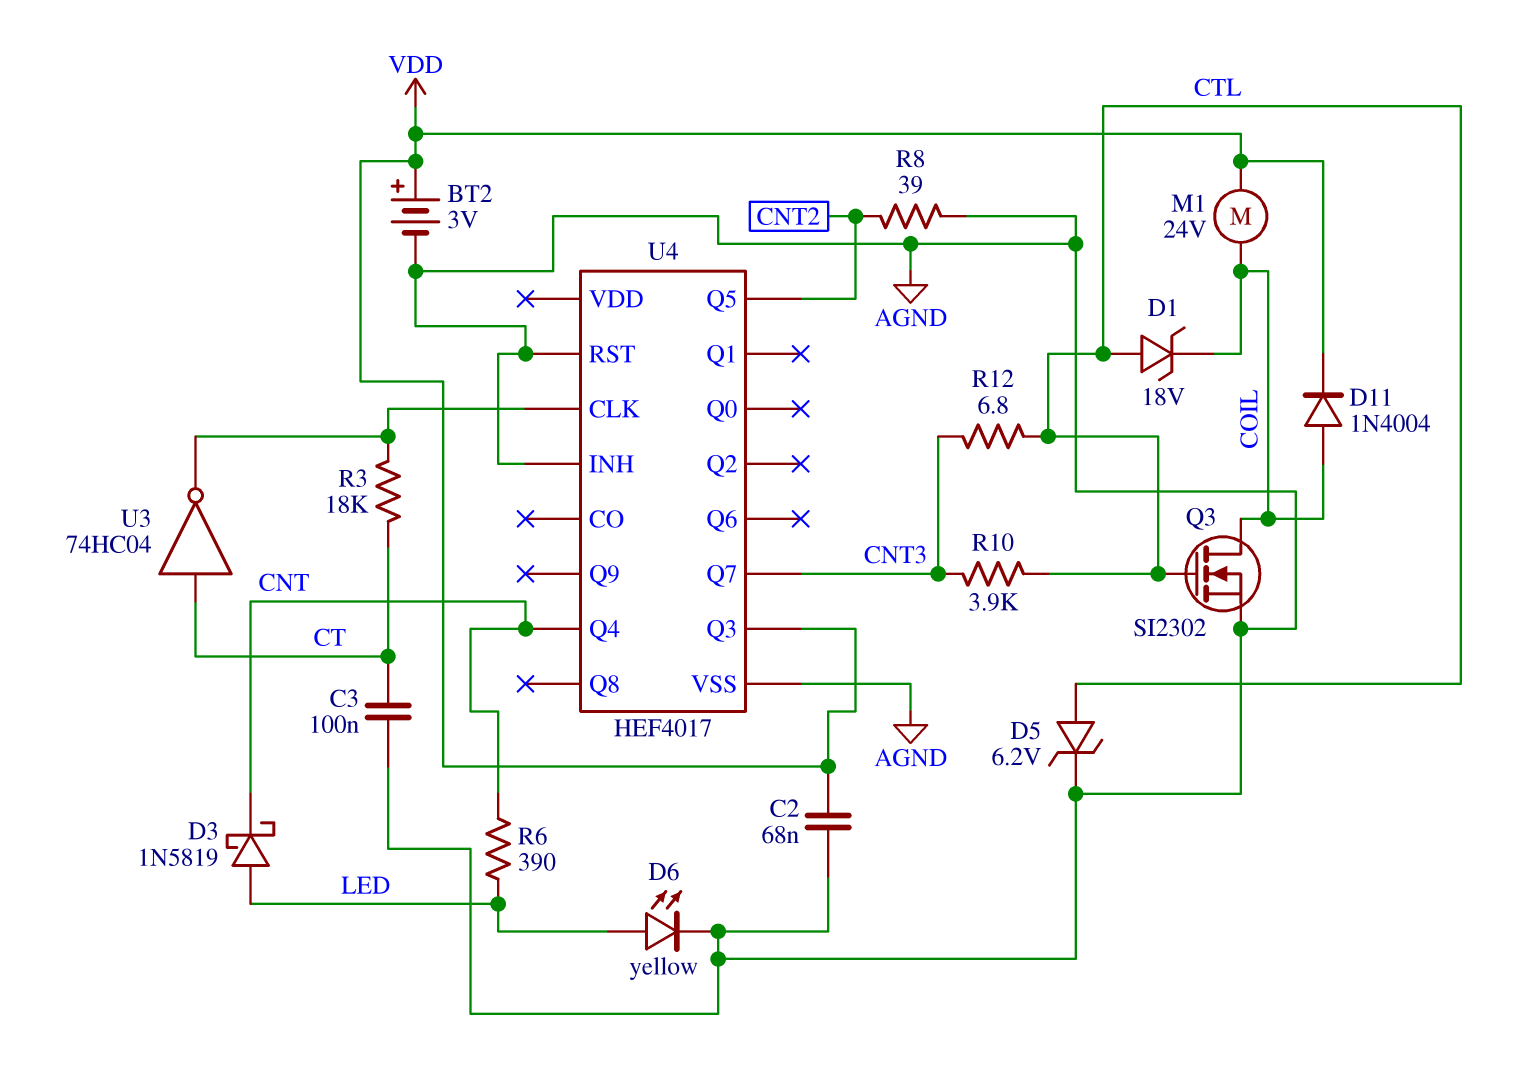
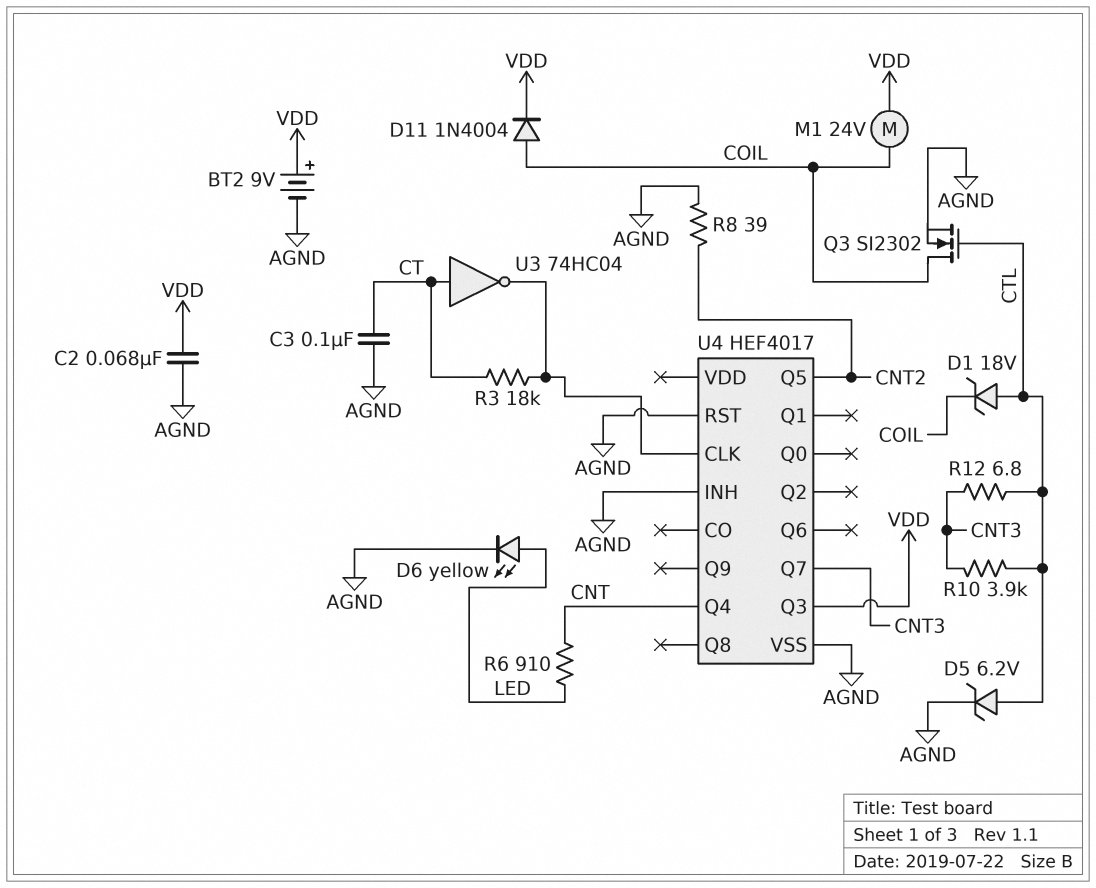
BT2: 3V (plus VDD, minus AGND) -> 9V (plus VDD, minus AGND)
D3: schottky 1N5819 (A LED, K CNT) -> none
R6: 390 (CNT, LED) -> 910 (CNT, LED)

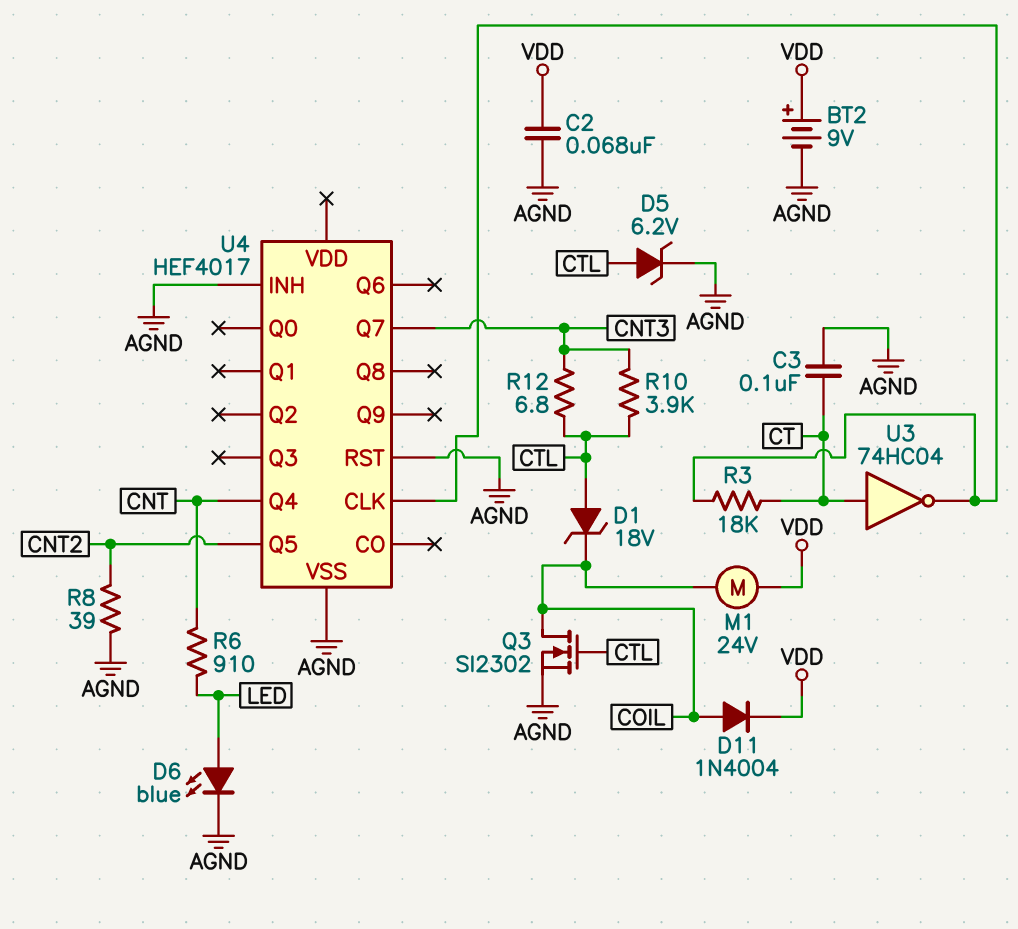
D6: LED yellow (A LED, K AGND) -> LED blue (A LED, K AGND)
U4 pin Q3: VDD -> none

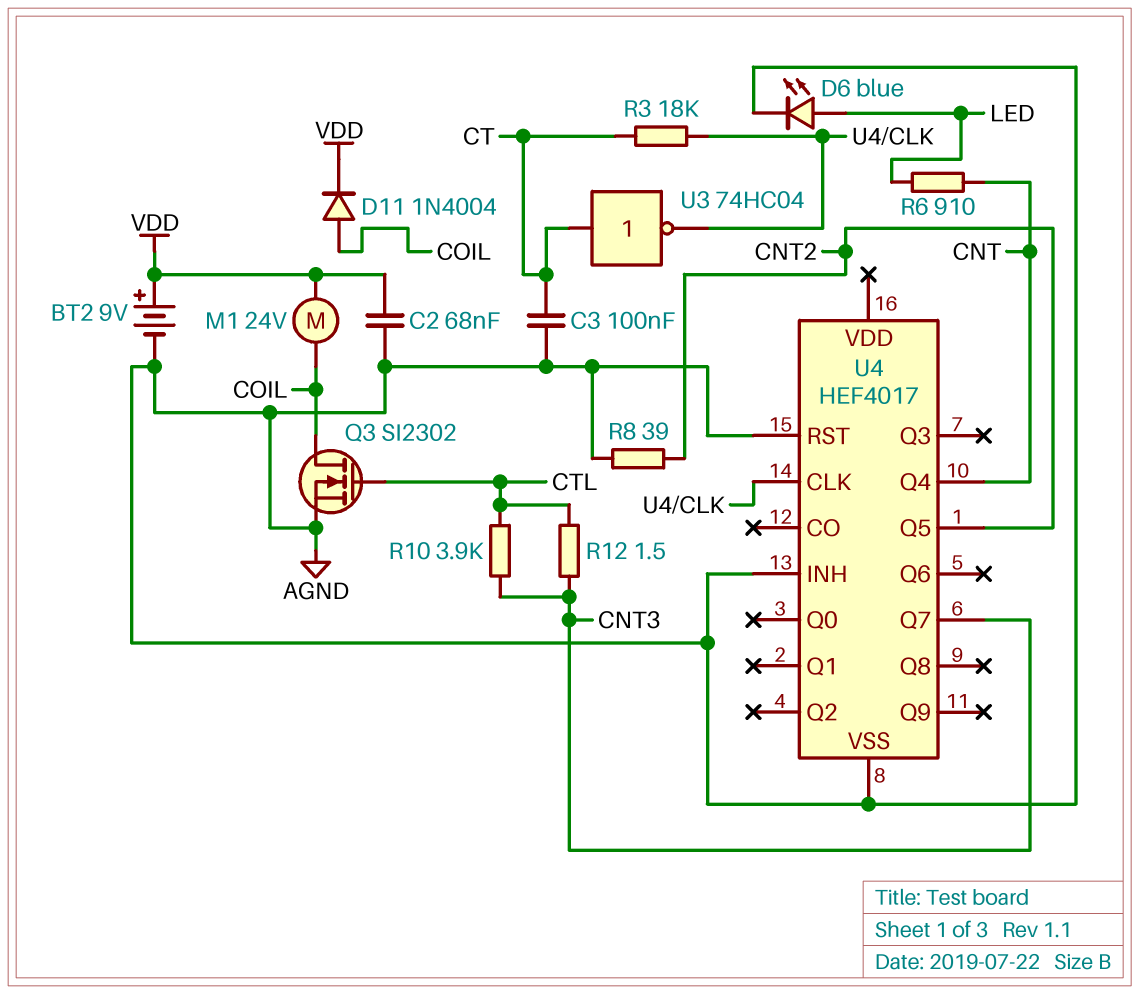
D1: zener 18V (A CTL, K COIL) -> none
D5: zener 6.2V (A CTL, K AGND) -> none
R12: 6.8 (CNT3, CTL) -> 1.5 (CNT3, CTL)

